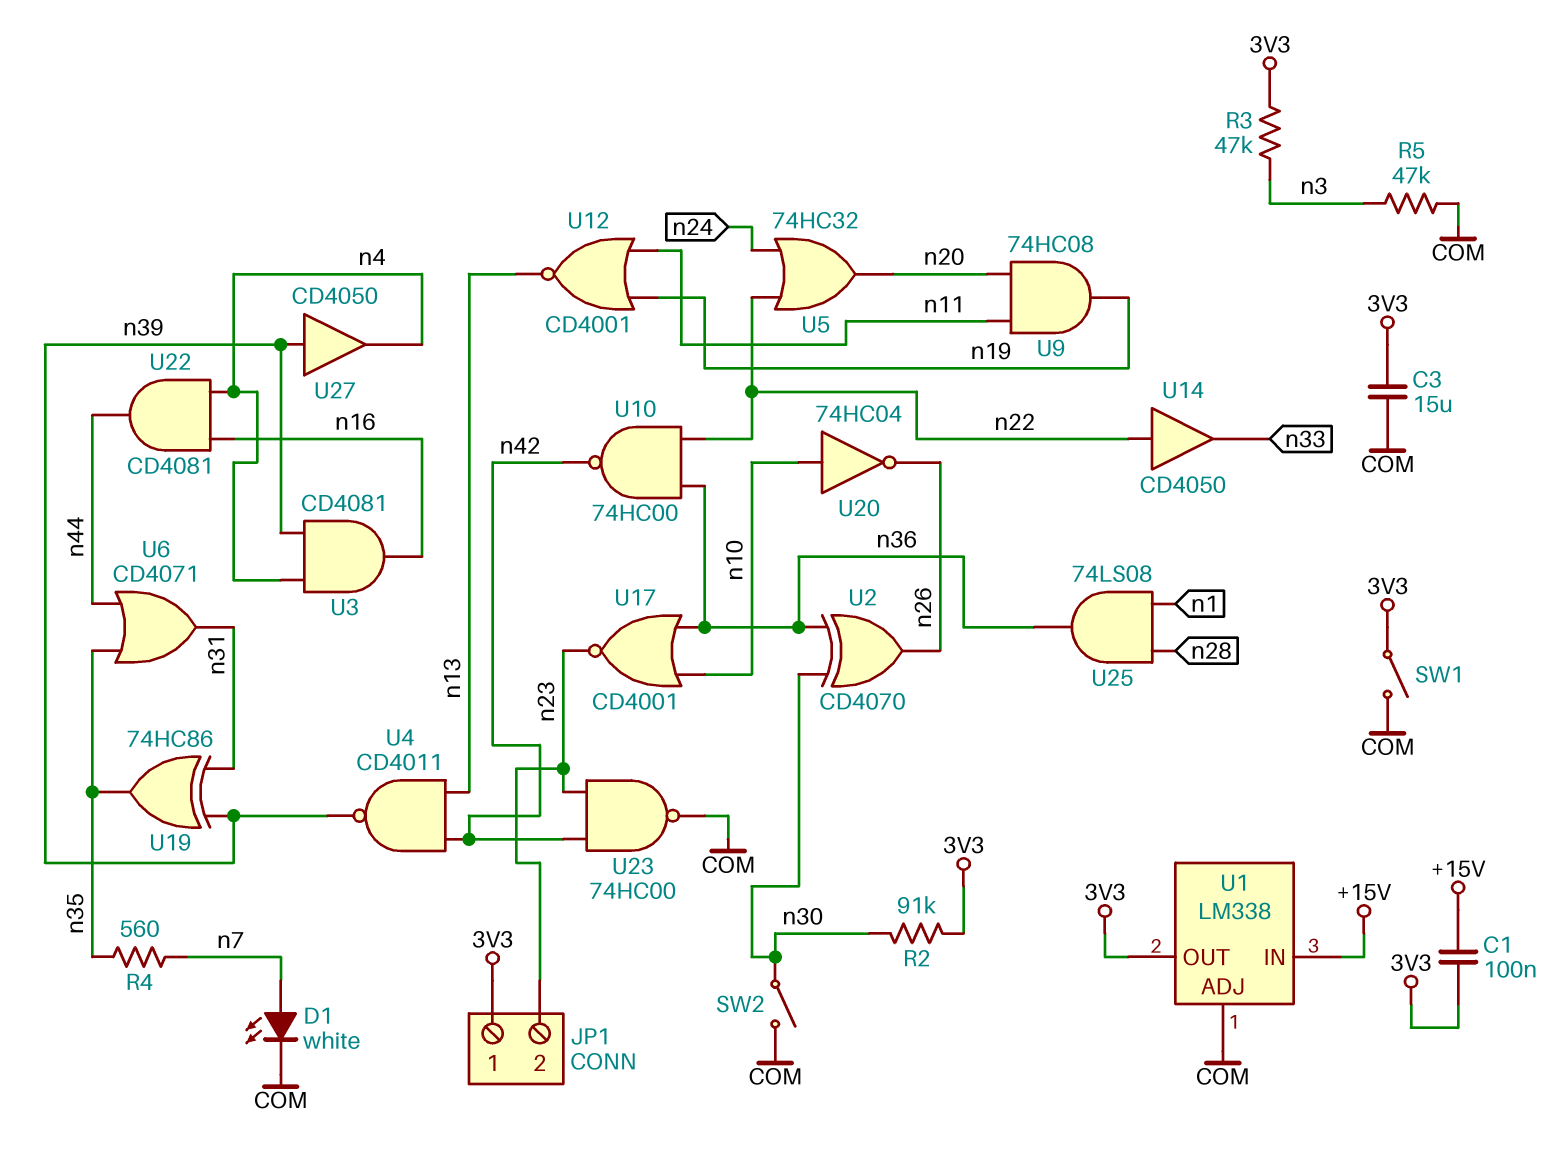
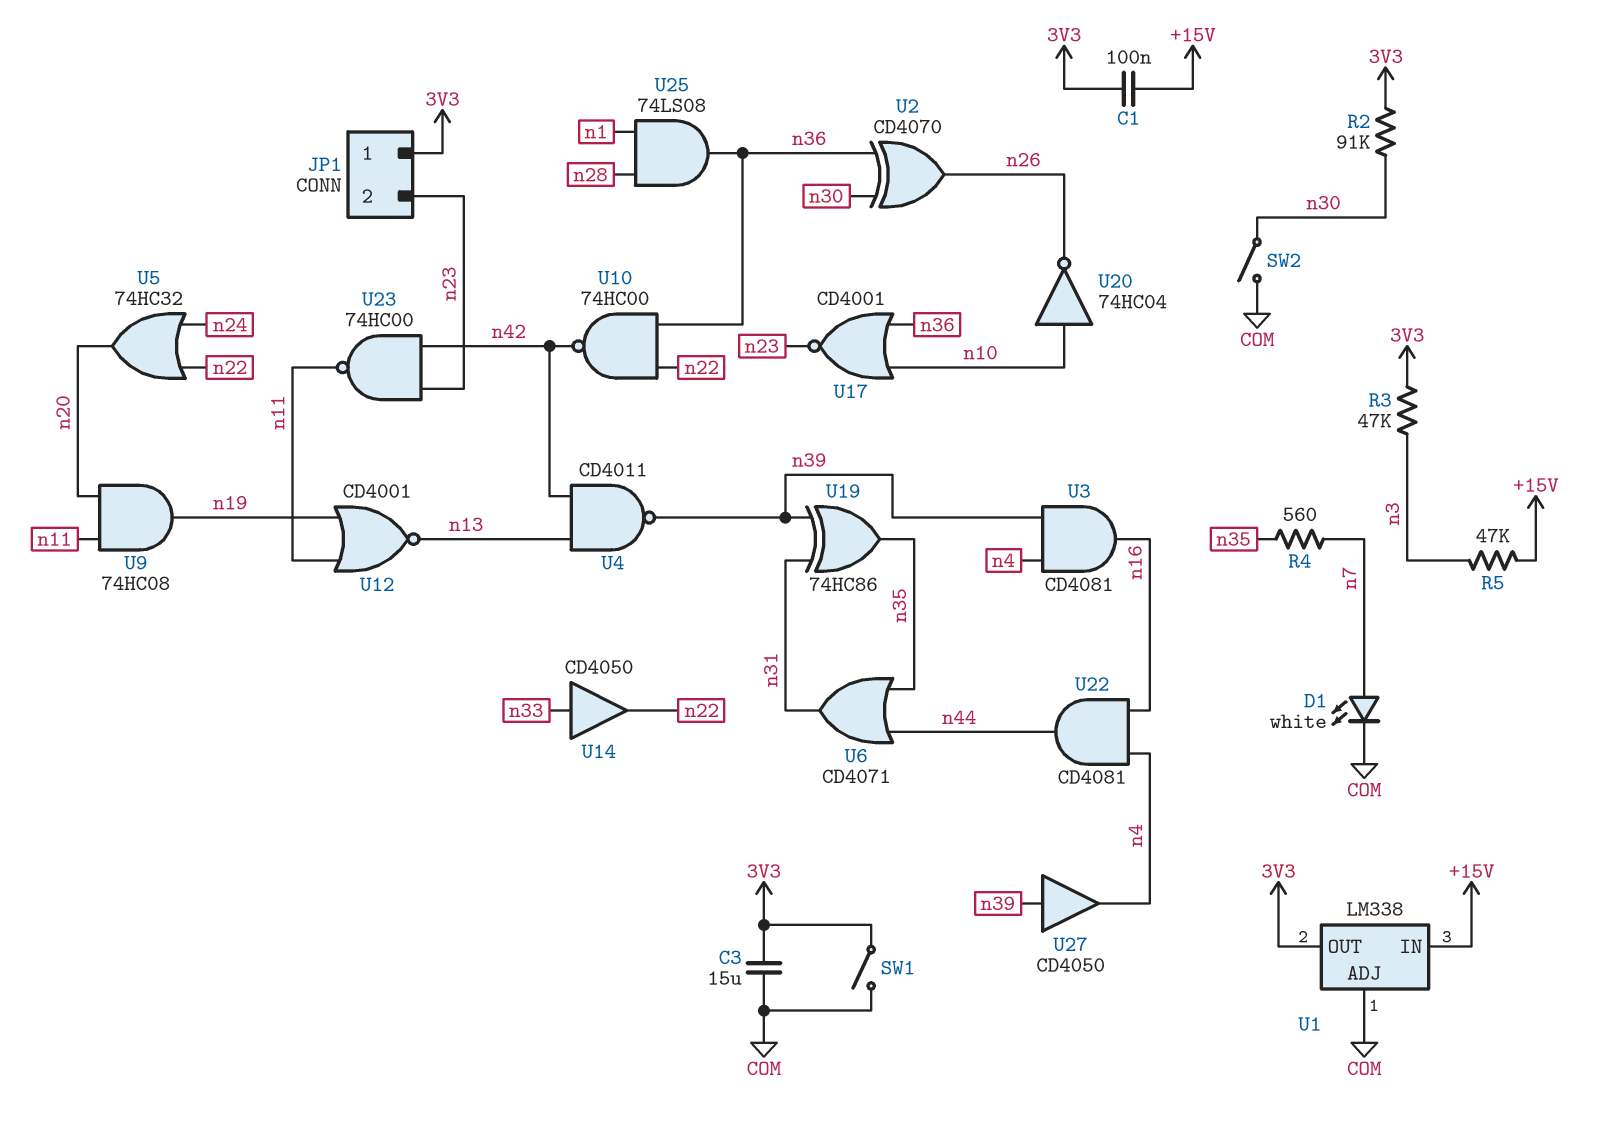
R5: 47k (COM, n3) -> 47k (+15V, n3)
U14: buffer CD4050 (in n22, out n33) -> buffer CD4050 (in n33, out n22)
U23: NAND 74HC00 (in n23, in n42, out COM) -> NAND 74HC00 (in n23, in n42, out n11)

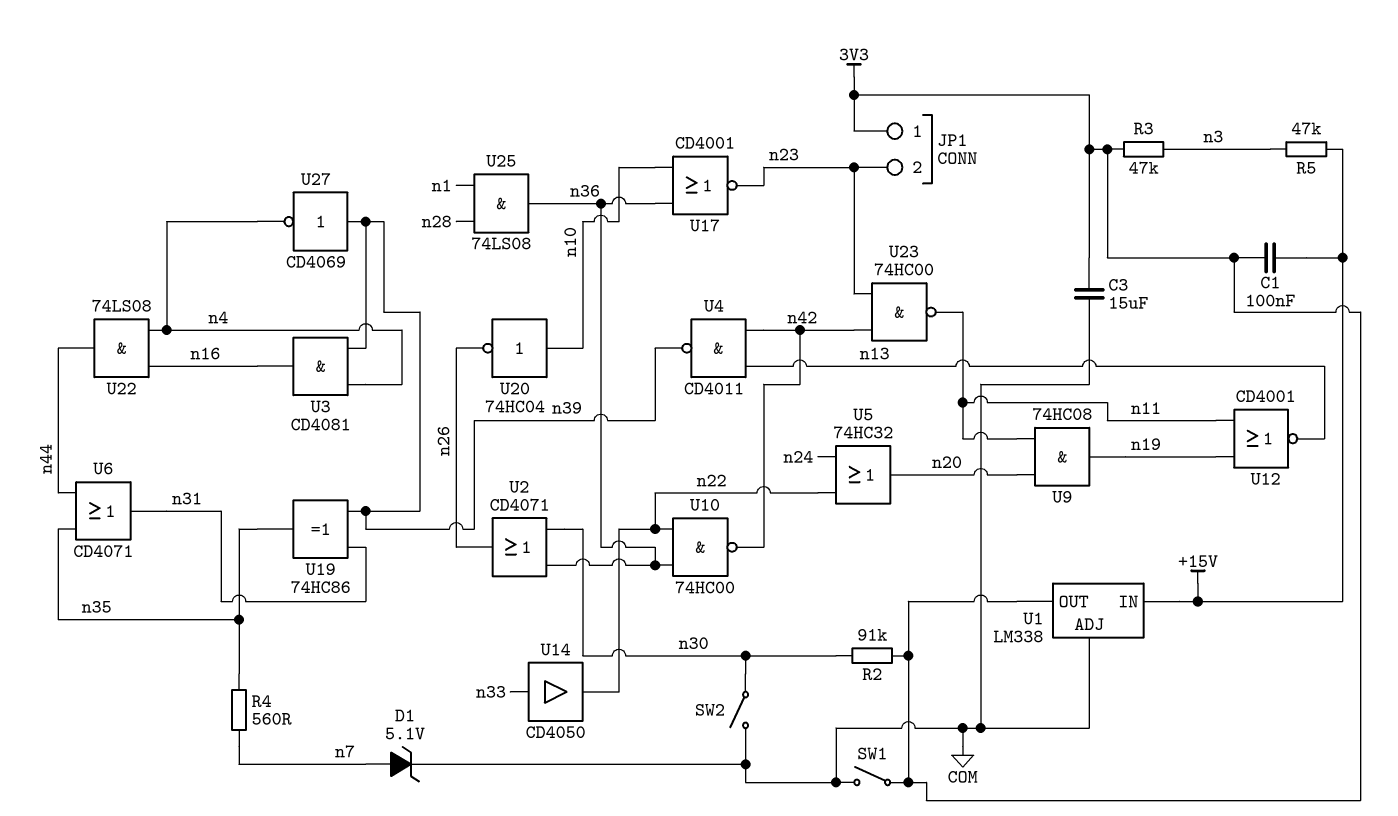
D1: LED white (A n7, K COM) -> zener 5.1V (A n7, K COM)
U2: XOR CD4070 (in n30, in n36, out n26) -> OR CD4071 (in n30, in n36, out n26)
U22: AND CD4081 (in n4, in n16, out n44) -> AND 74LS08 (in n4, in n16, out n44)
U27: buffer CD4050 (in n39, out n4) -> NOT CD4069 (in n39, out n4)

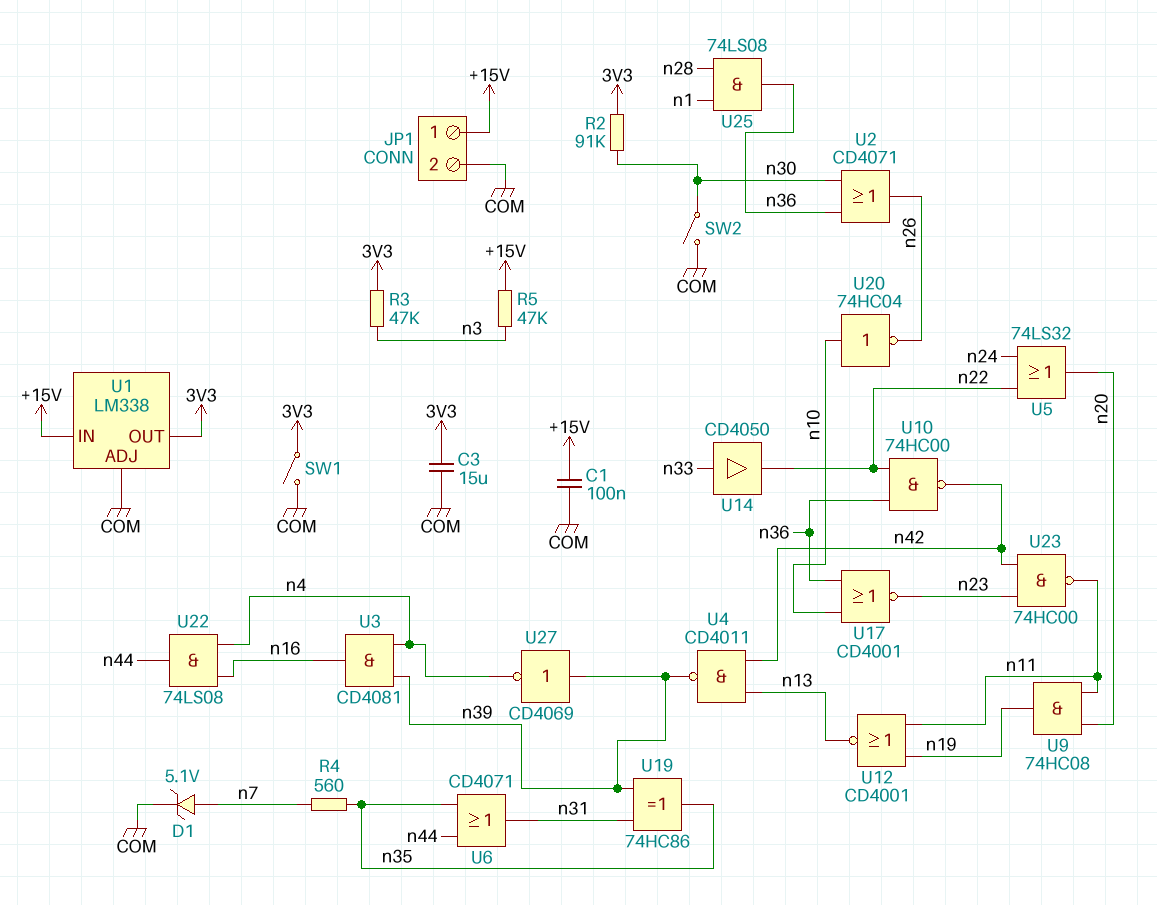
C1: 100nF (+15V, 3V3) -> 100nF (+15V, COM)
JP1 pin 1: 3V3 -> +15V
JP1 pin 2: n23 -> COM
U5: OR 74HC32 (in n22, in n24, out n20) -> OR 74LS32 (in n22, in n24, out n20)

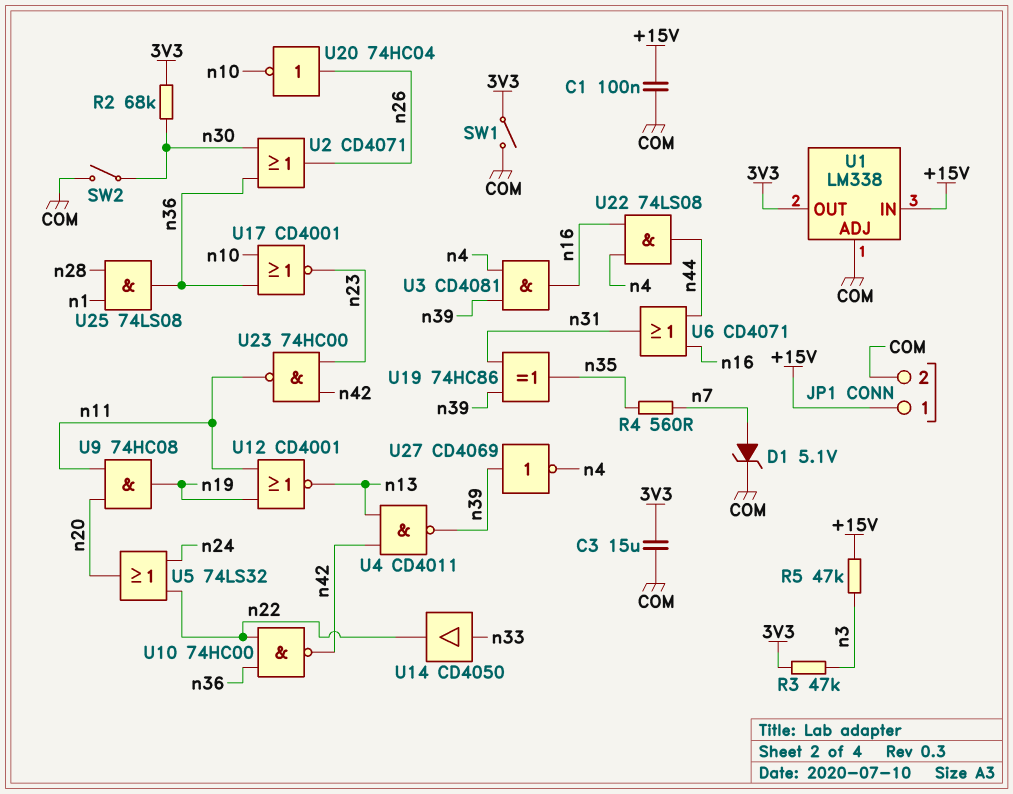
R2: 91k (3V3, n30) -> 68k (3V3, n30)
U6: OR CD4071 (in n35, in n44, out n31) -> OR CD4071 (in n16, in n44, out n31)
U20: NOT 74HC04 (in n10, out n26) -> NOT 74HC04 (in n26, out n10)

